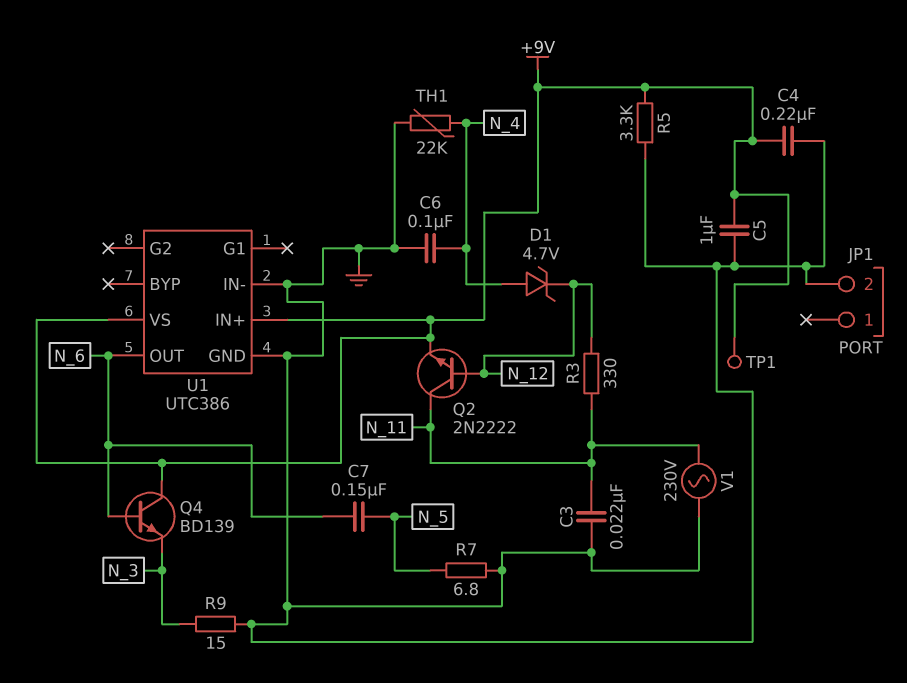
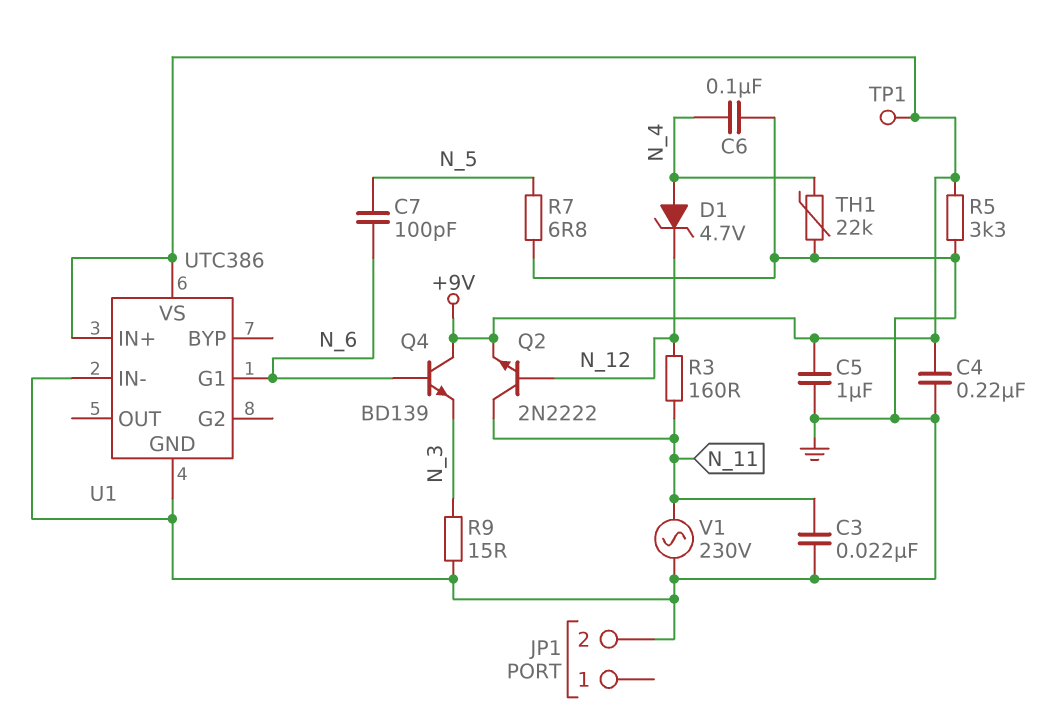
C7: 150nF (N_5, N_6) -> 100pF (N_5, N_6)
R3: 330 (N_11, N_12) -> 160 (N_11, N_12)
U1 pin G1: none -> N_6
U1 pin OUT: N_6 -> none

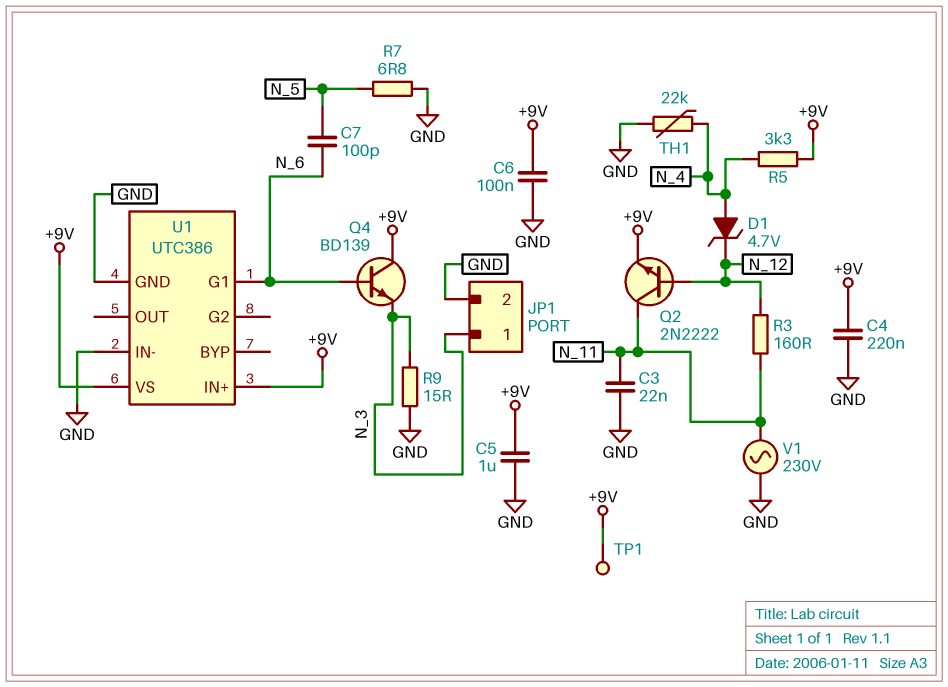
C6: 100nF (GND, N_4) -> 100nF (+9V, GND)
JP1 pin 1: none -> N_3
R5: 3.3k (+9V, GND) -> 3.3k (+9V, N_4)

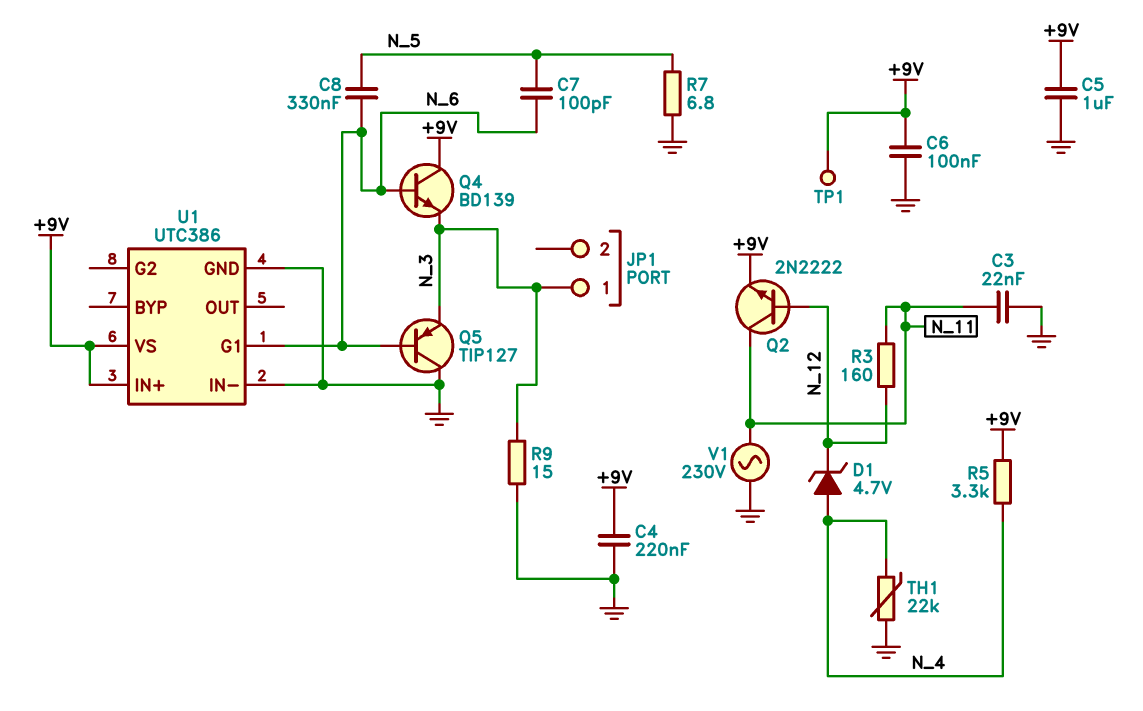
C8: none -> 330nF (N_5, N_6)
JP1 pin 2: GND -> none
Q5: none -> PNP TIP127 (B N_6, C GND, E N_3)

